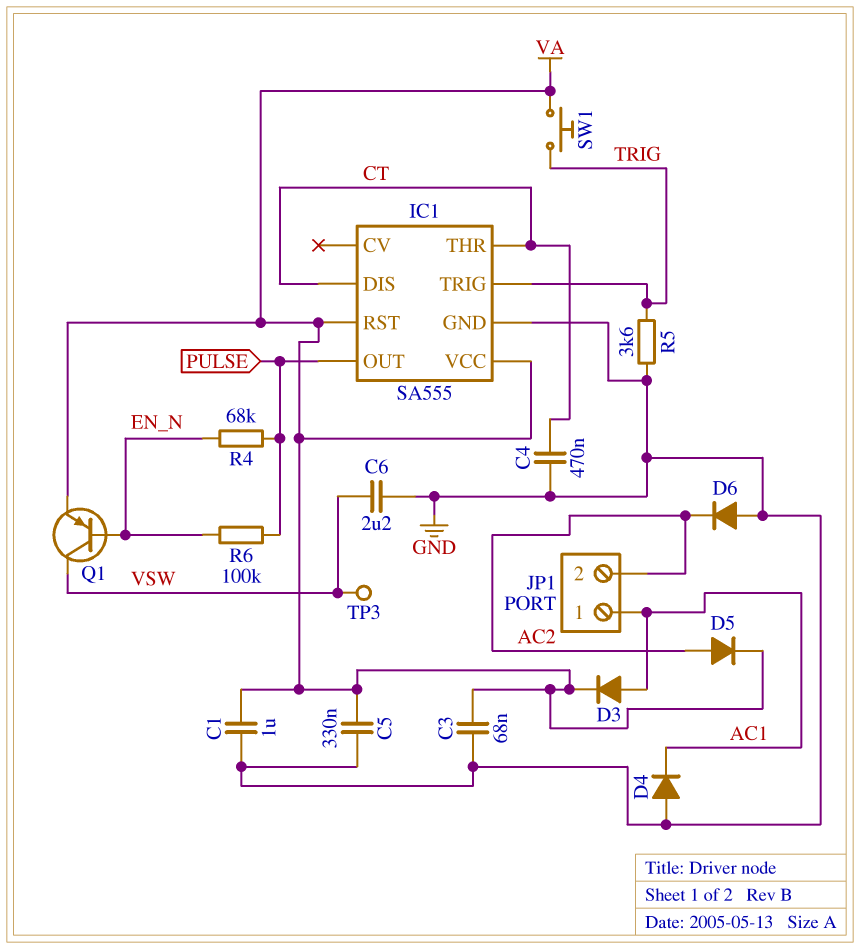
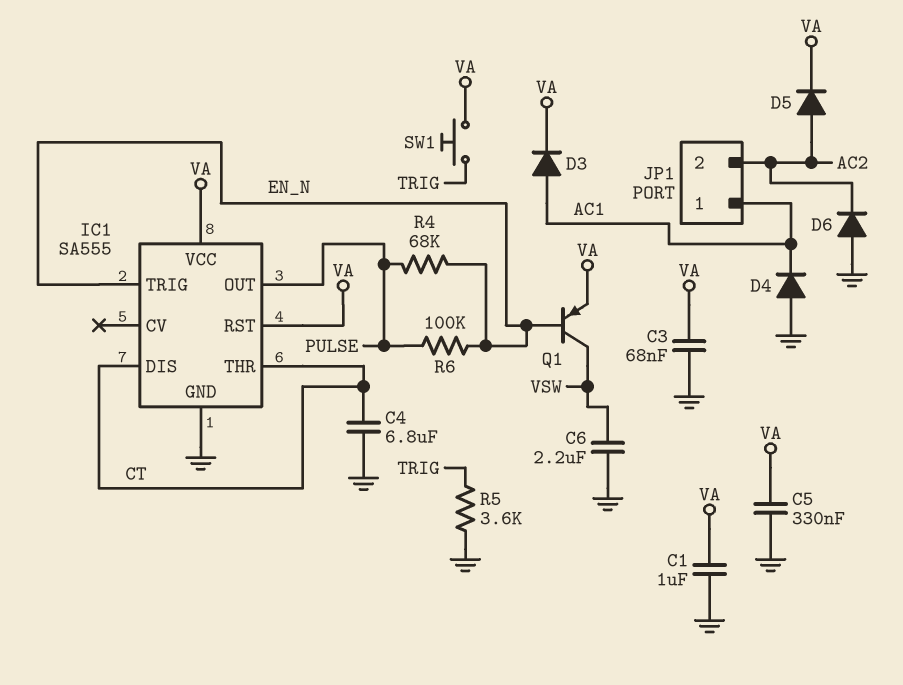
C4: 470nF (CT, GND) -> 6.8uF (CT, GND)
IC1 pin TRIG: TRIG -> EN_N
TP3: test point (VSW) -> none

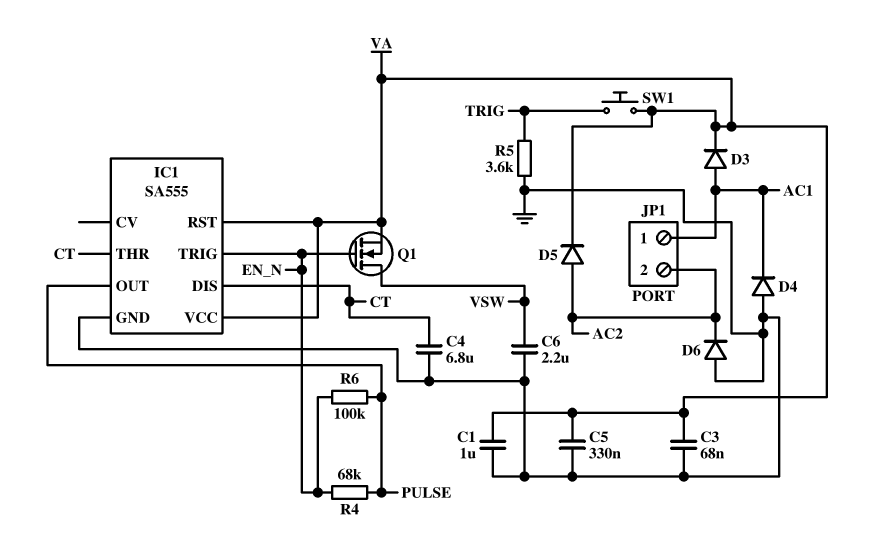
Q1: PNP (B EN_N, C VSW, E VA) -> NMOS (G EN_N, D VSW, S VA)

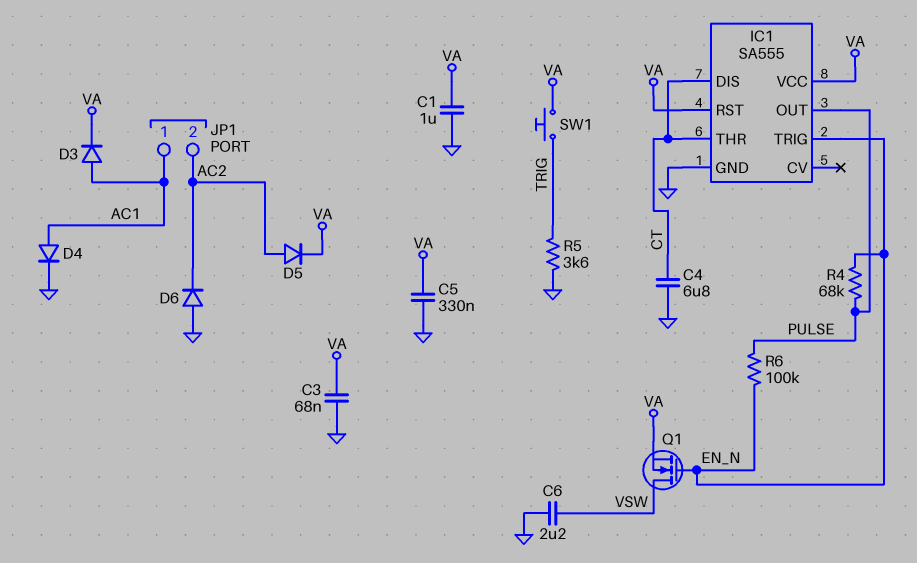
D4: diode (A GND, K AC1) -> diode (A AC1, K GND)

